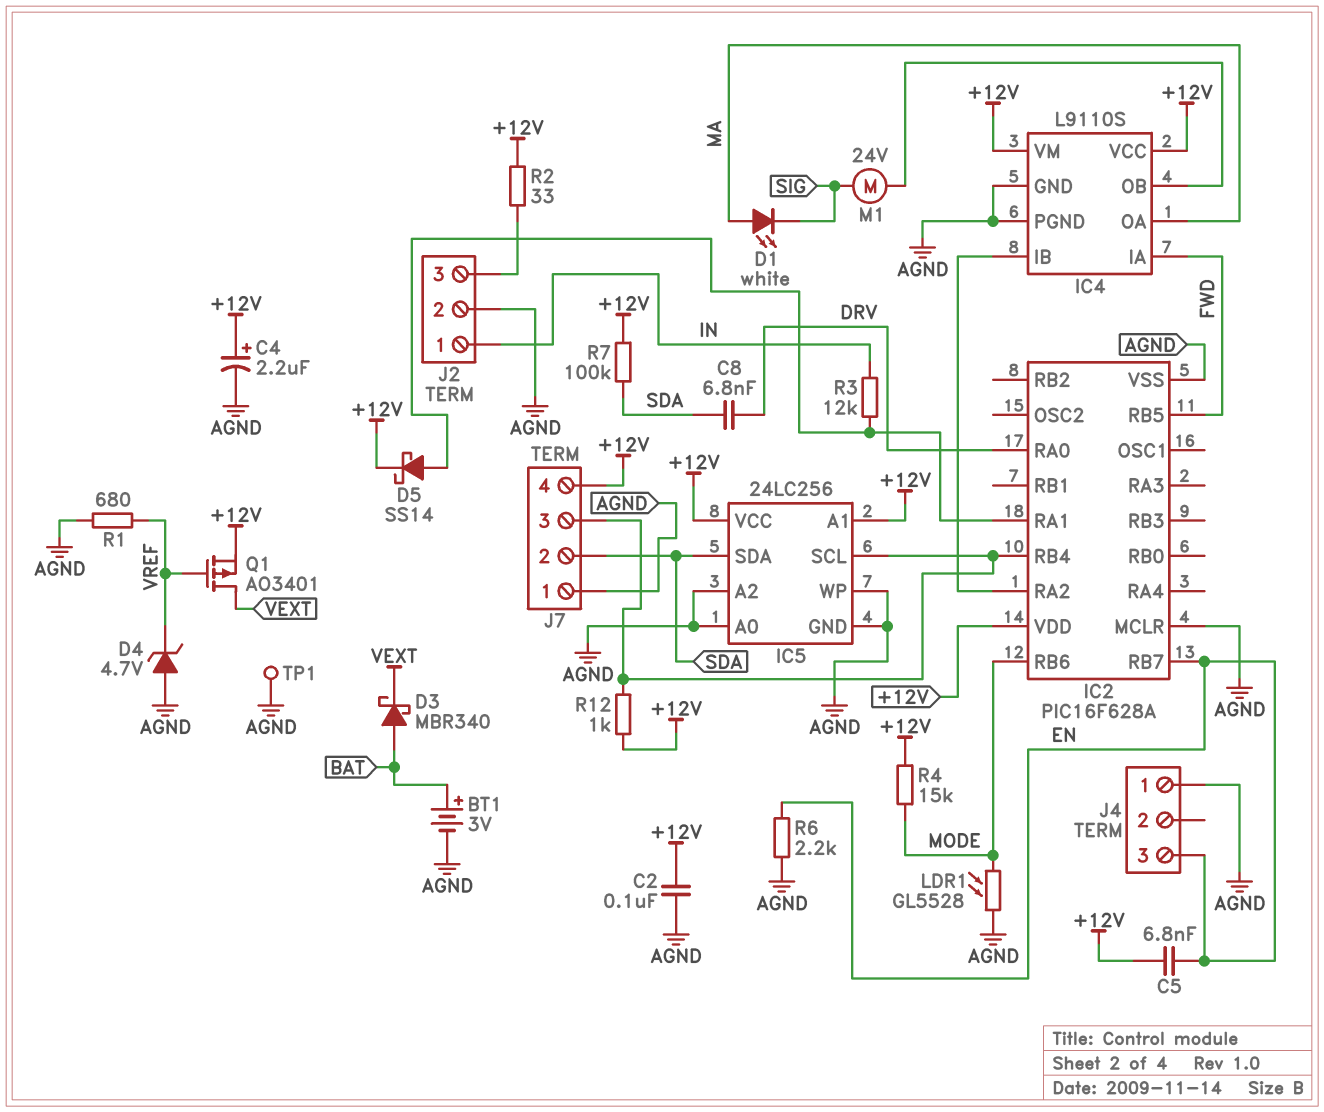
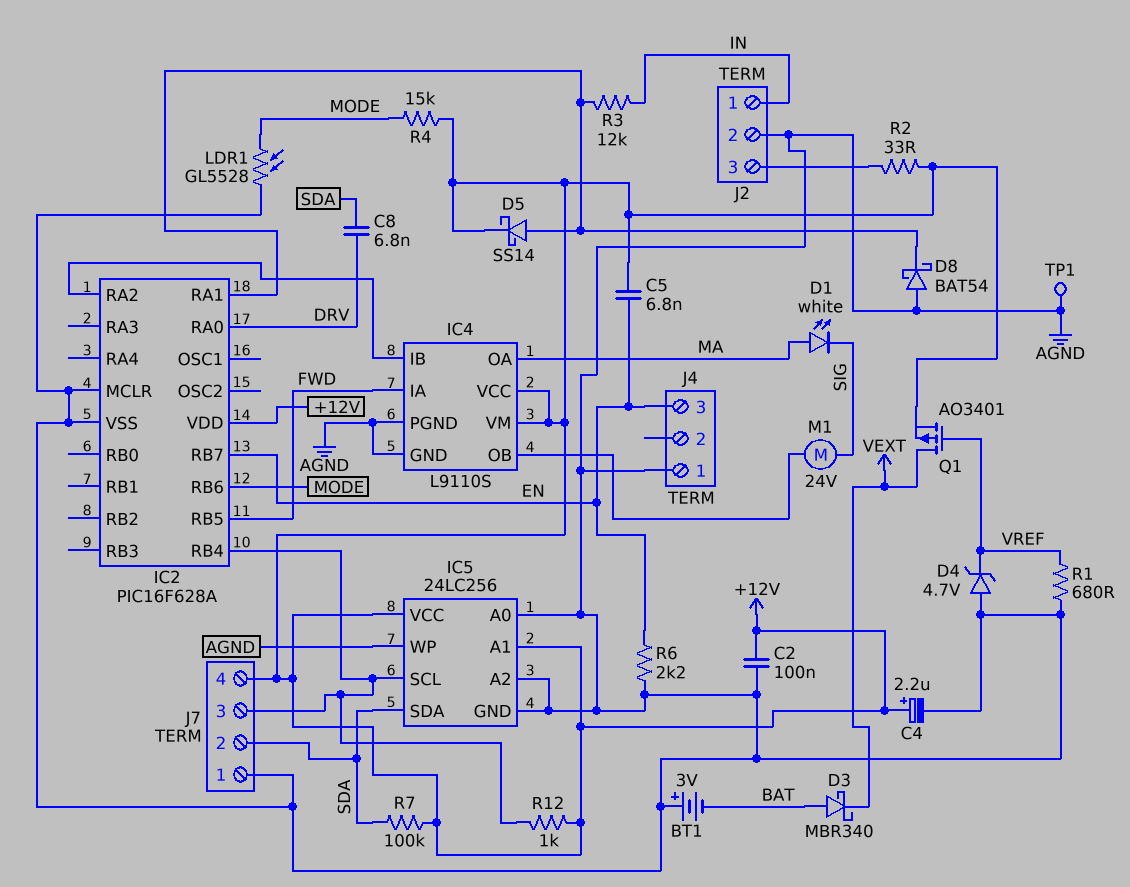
BT1: 3V (plus BAT, minus AGND) -> 3V (plus AGND, minus BAT)
D8: none -> schottky BAT54 (A AGND, K IC2/RA1)

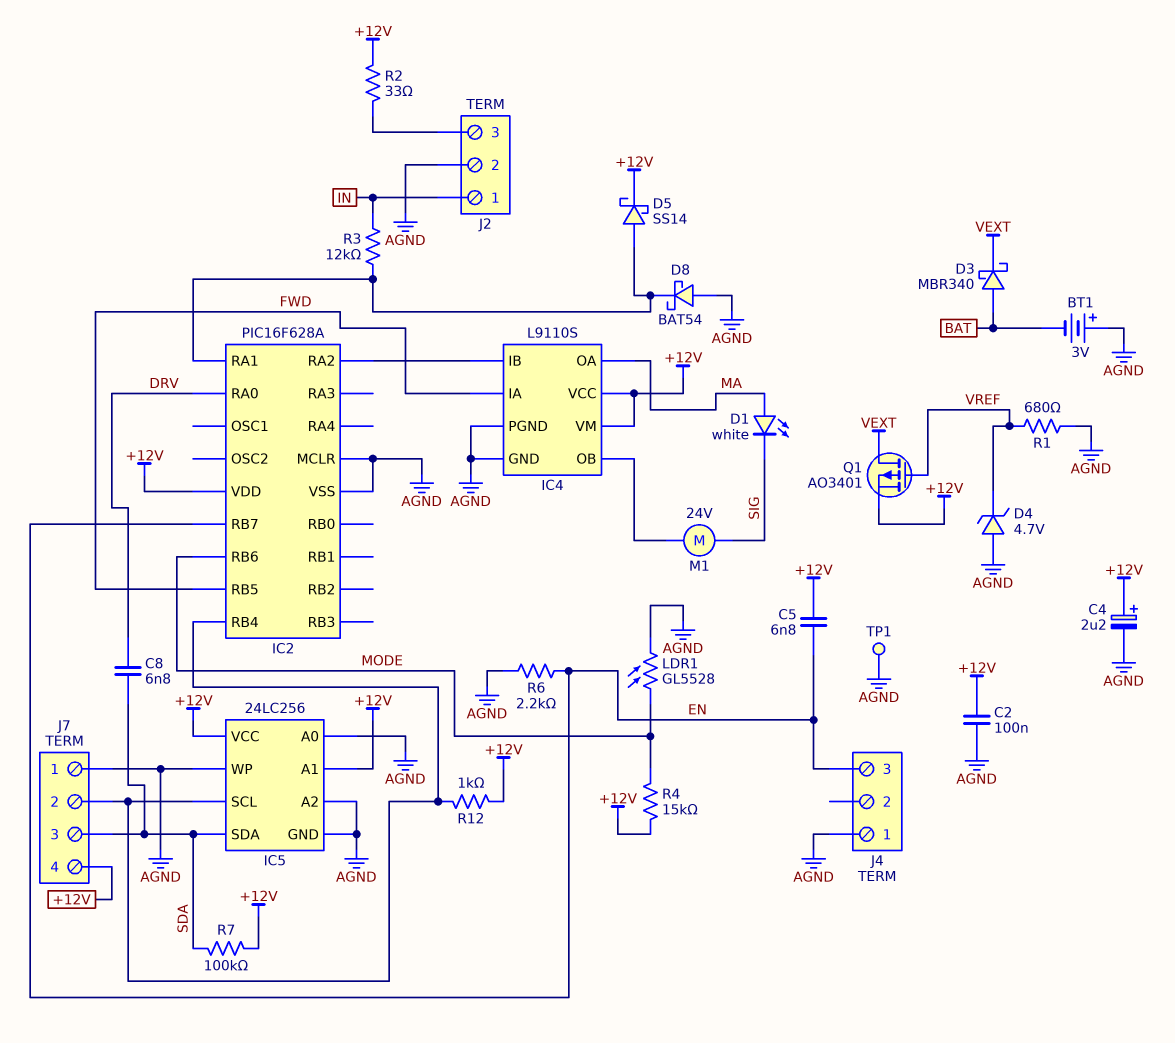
J7 pin 2: SDA -> IC2/RB4
J7 pin 3: IC2/RB4 -> SDA

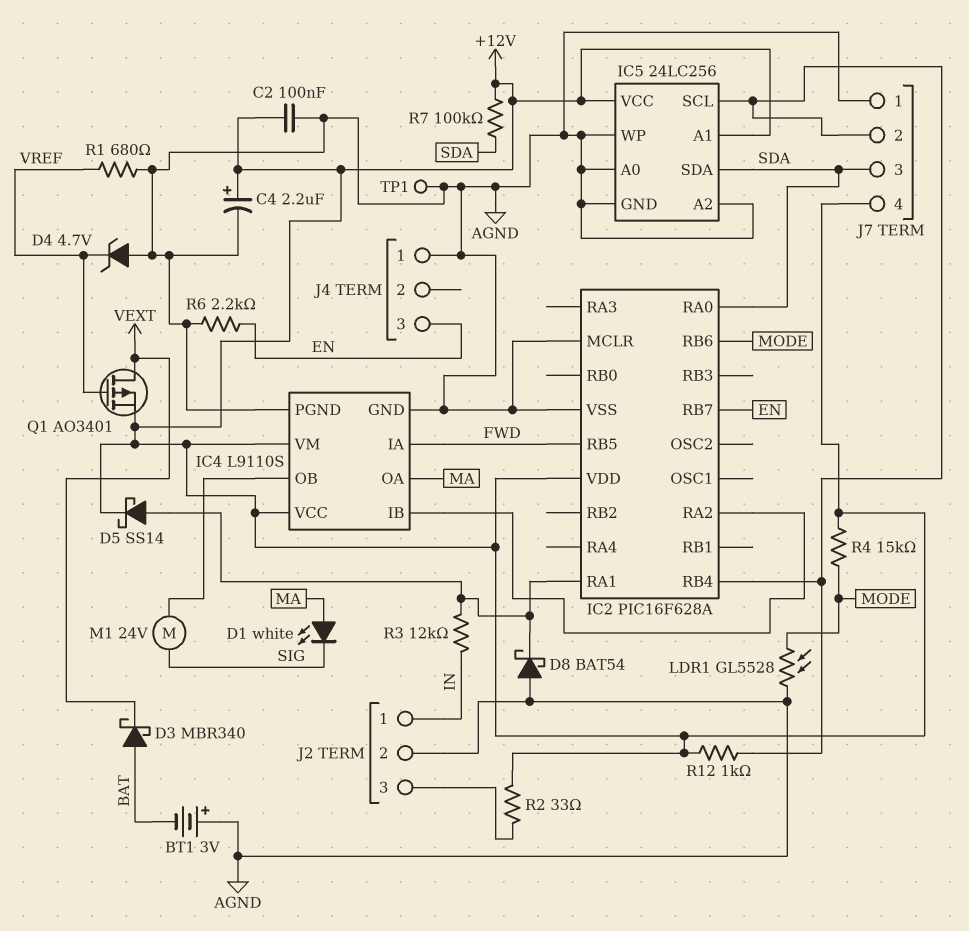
C5: 6.8nF (+12V, EN) -> none
C8: 6.8nF (DRV, SDA) -> none
IC2 pin RA0: DRV -> SDA

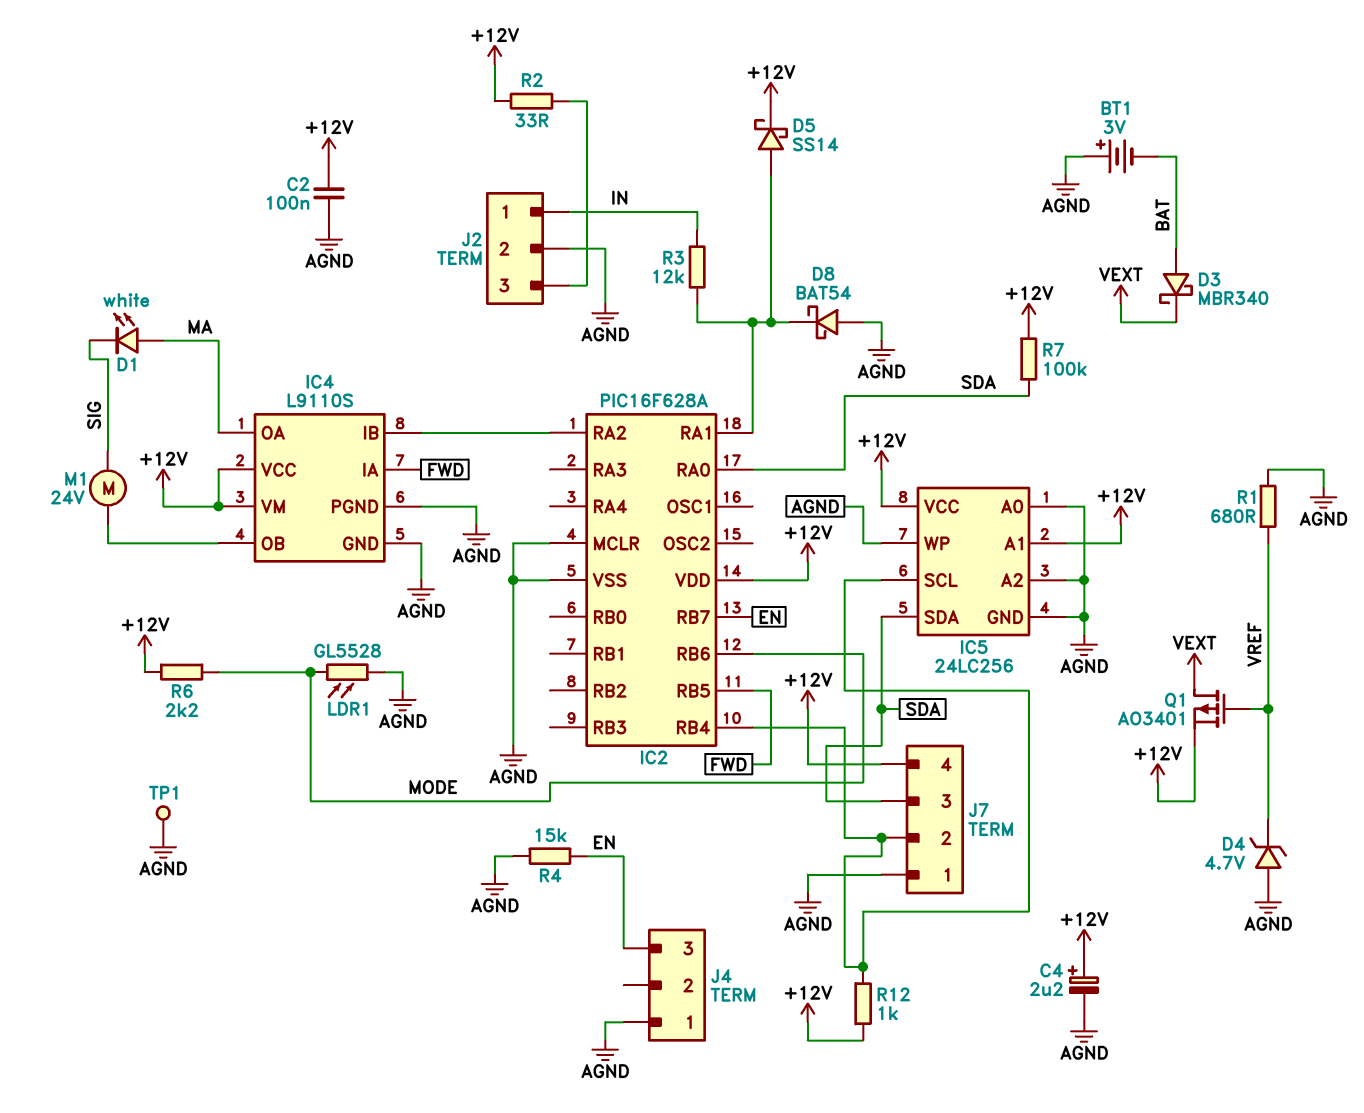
R4: 15k (+12V, MODE) -> 15k (AGND, EN)
R6: 2.2k (AGND, EN) -> 2.2k (+12V, MODE)

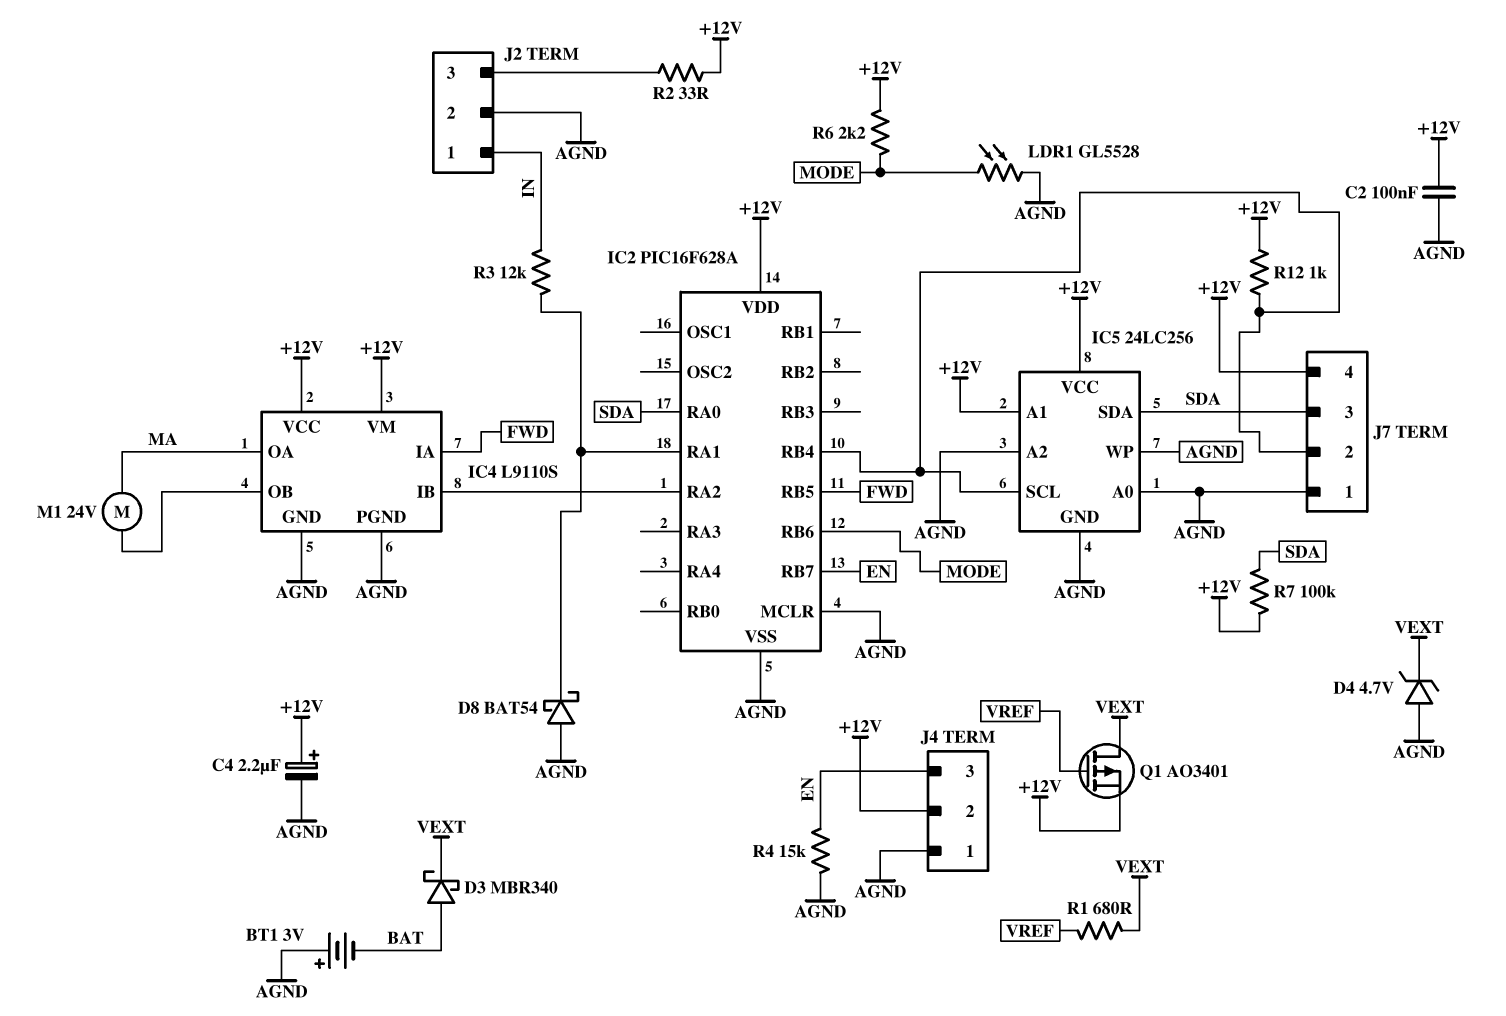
D1: LED white (A MA, K SIG) -> none
D4: zener 4.7V (A AGND, K VREF) -> zener 4.7V (A AGND, K VEXT)
D5: schottky SS14 (A IC2/RA1, K +12V) -> none
J4 pin 2: none -> +12V
M1: motor 24V (IC4/OB, SIG) -> motor 24V (IC4/OB, MA)
R1: 680 (AGND, VREF) -> 680 (VEXT, VREF)
TP1: test point (AGND) -> none

